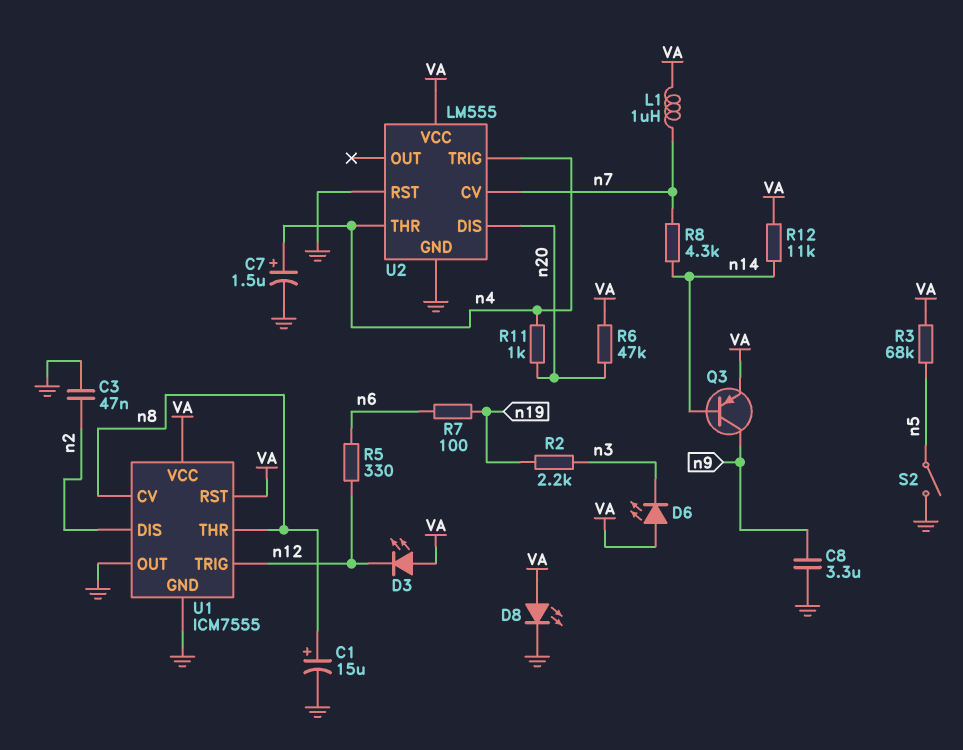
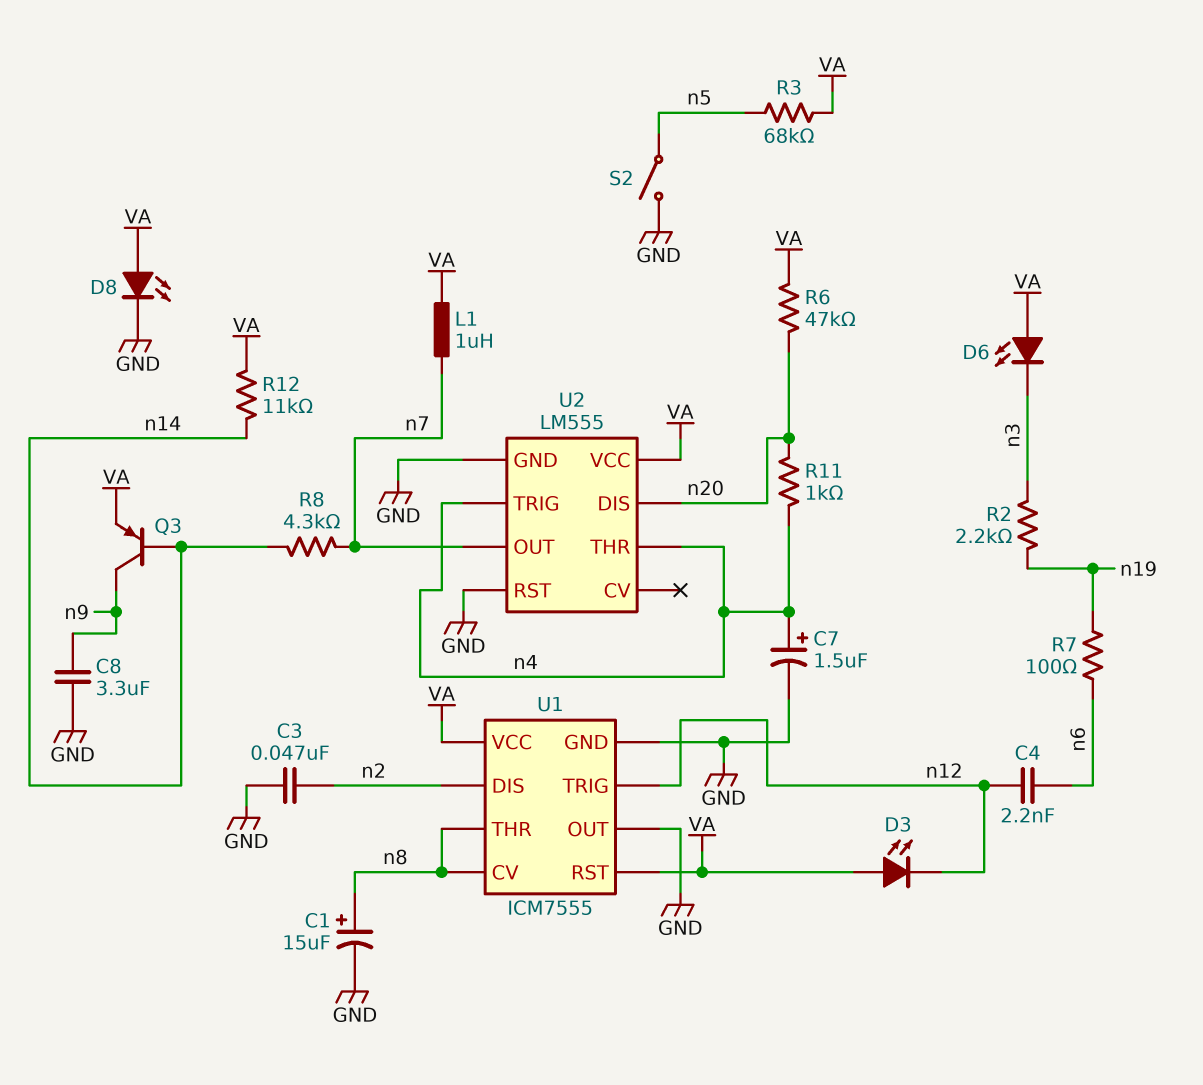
C4: none -> 2.2nF (n6, n12)
R5: 330 (n6, n12) -> none
U2 pin CV: n7 -> none
U2 pin OUT: none -> n7

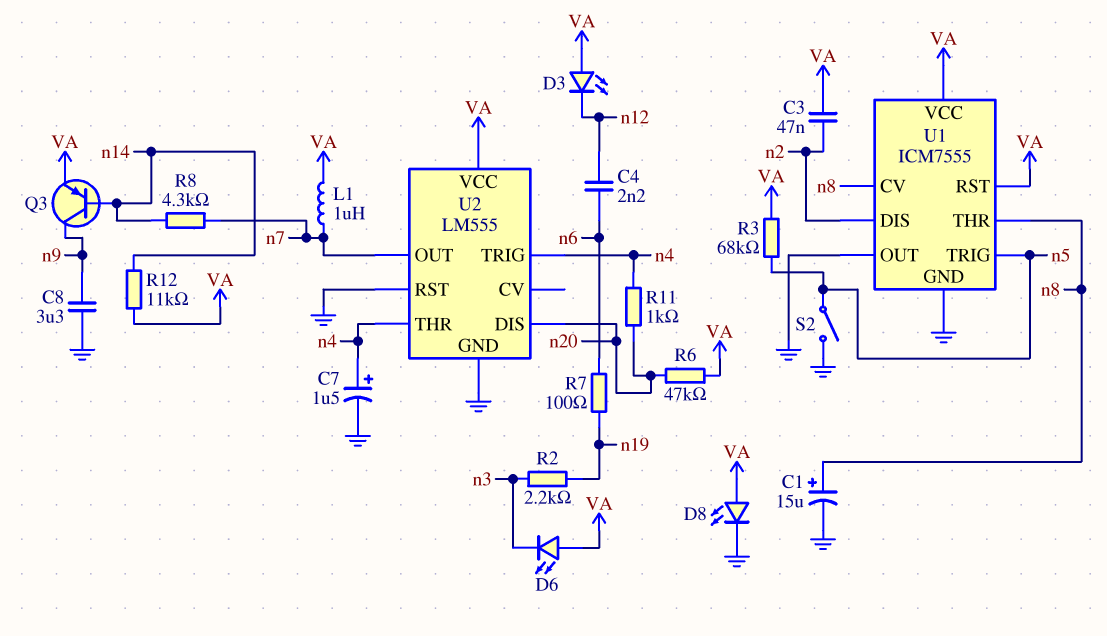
C3: 47nF (GND, n2) -> 47nF (VA, n2)
U1 pin TRIG: n12 -> n5

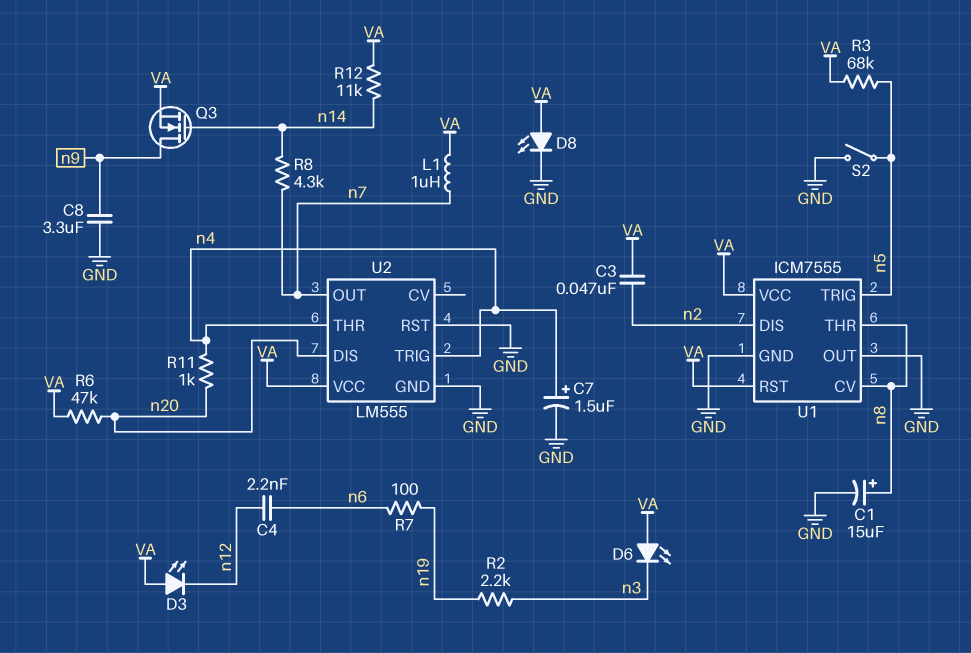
Q3: PNP (B n14, C n9, E VA) -> NMOS (G n14, D n9, S VA)

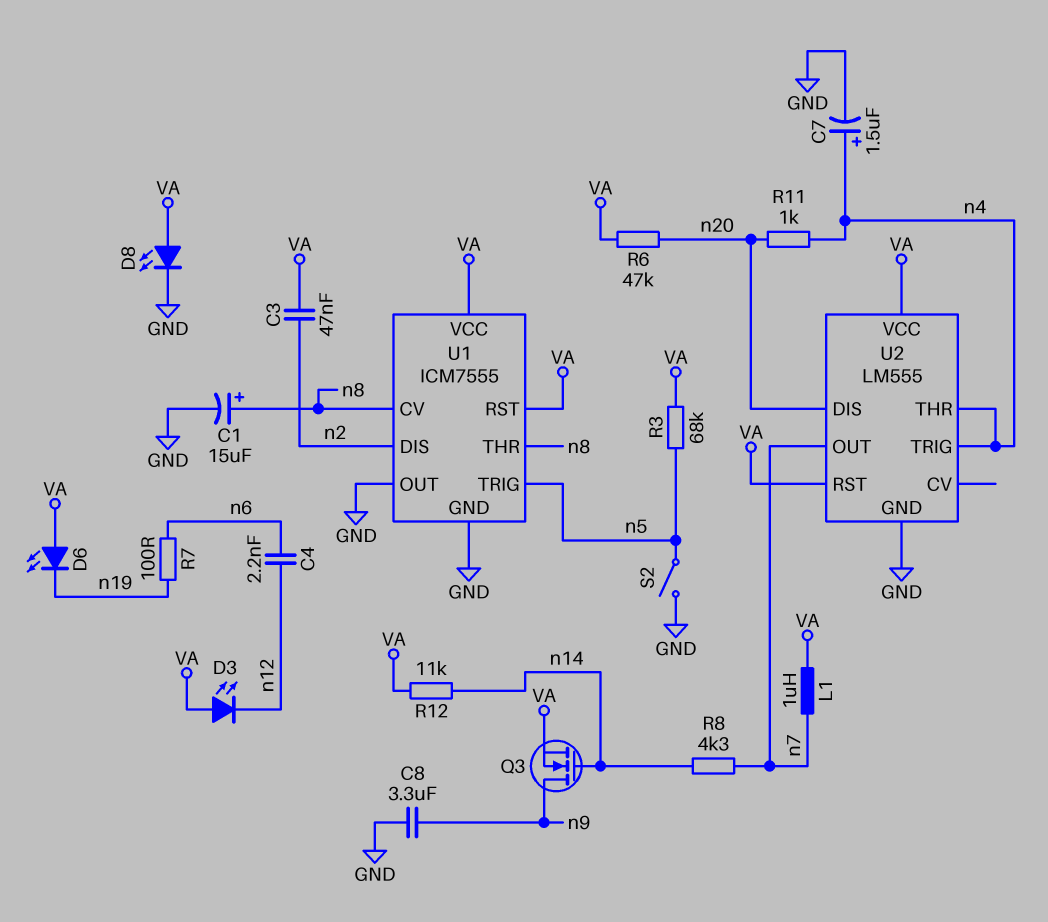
D6: LED (A VA, K n3) -> LED (A VA, K n19)
R2: 2.2k (n3, n19) -> none
U2 pin RST: GND -> VA

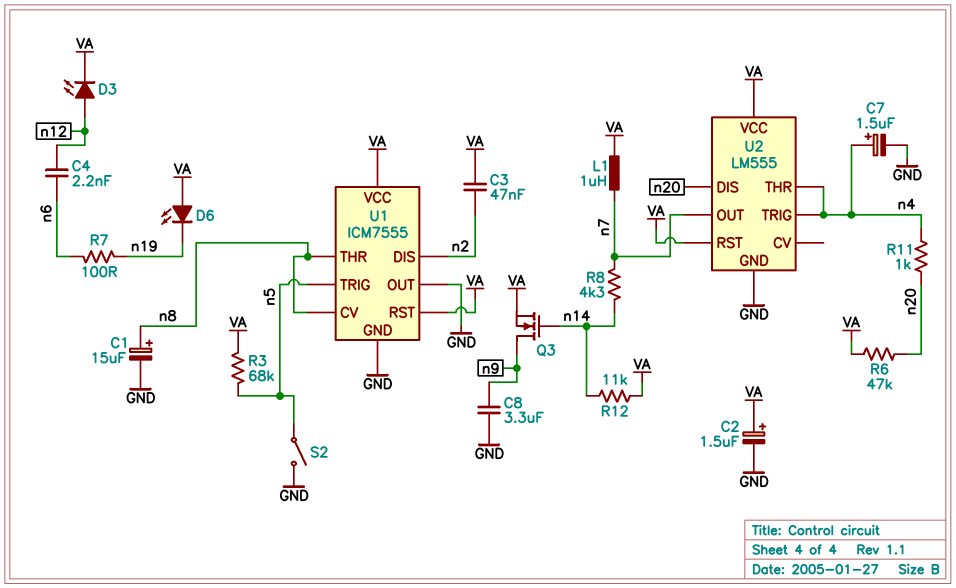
C2: none -> 1.5uF (plus VA, minus GND)
D3: LED (A VA, K n12) -> LED (A n12, K VA)
D8: LED (A VA, K GND) -> none

